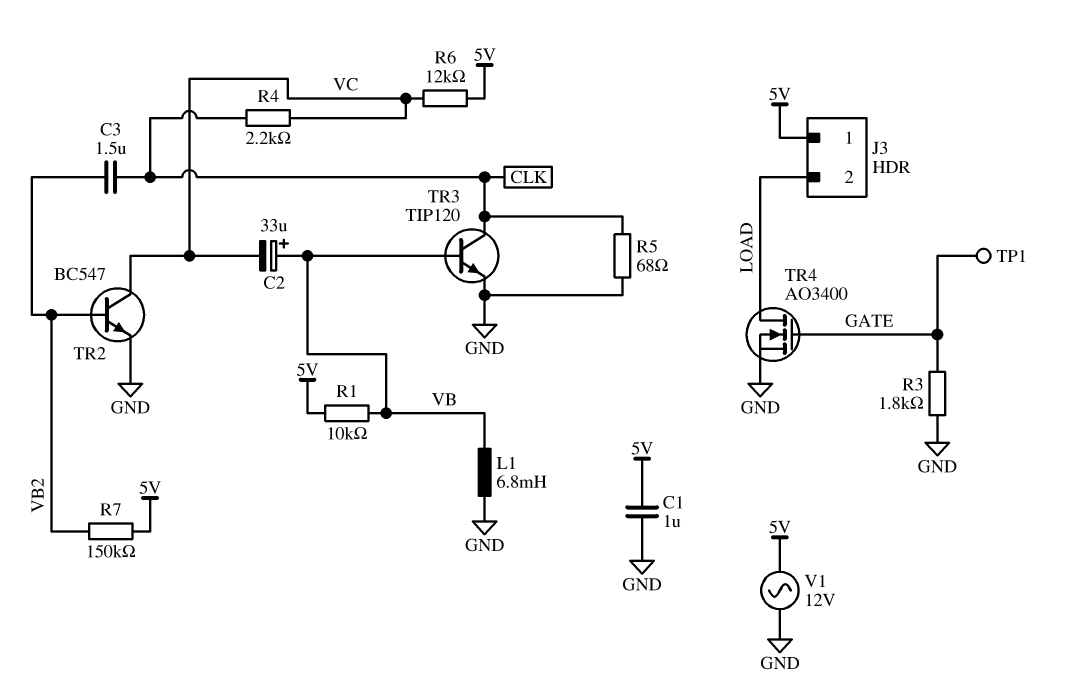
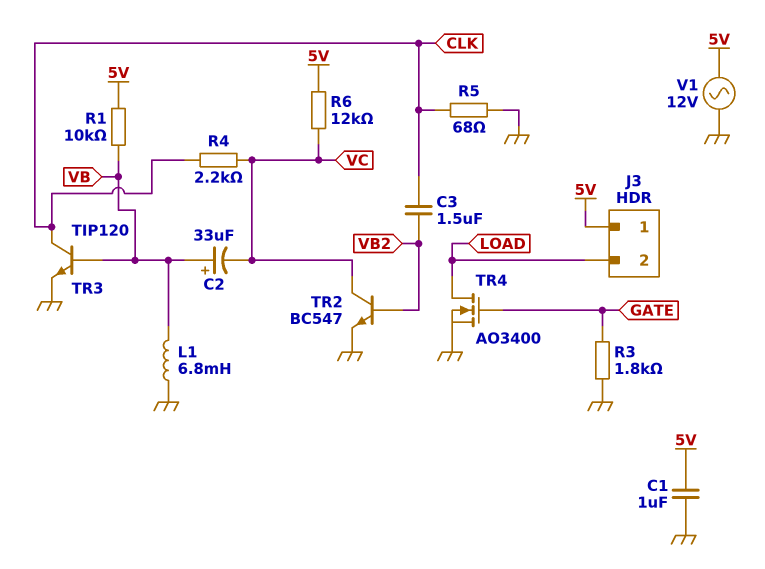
R7: 150k (5V, VB2) -> none
TP1: test point (GATE) -> none

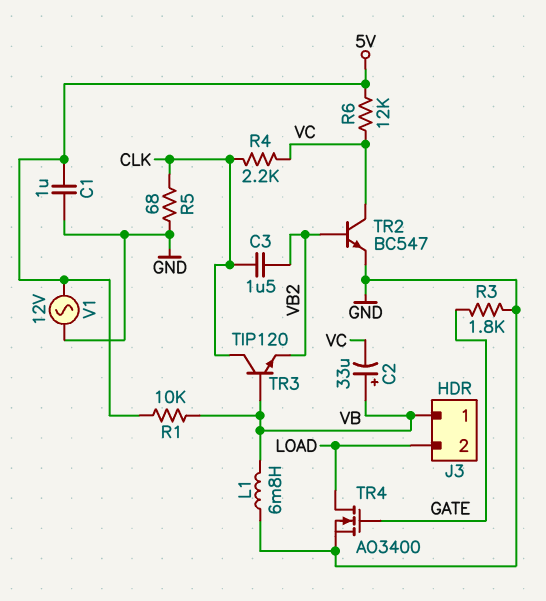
J3 pin 1: 5V -> VB
TR3: NPN TIP120 (B VB, C CLK, E GND) -> NPN TIP120 (B VB, C CLK, E VB2)

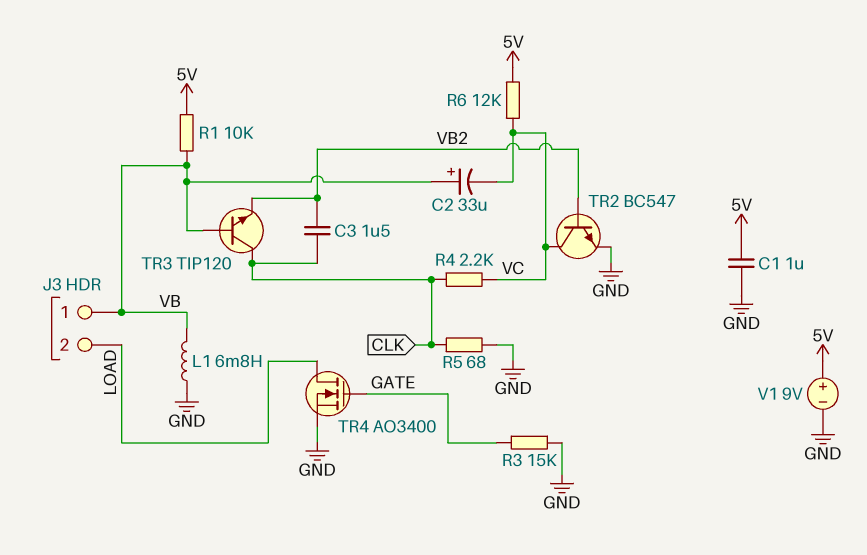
R3: 1.8k (GATE, GND) -> 15k (GATE, GND)
V1: AC 12V (5V, GND) -> 9V (plus 5V, minus GND)

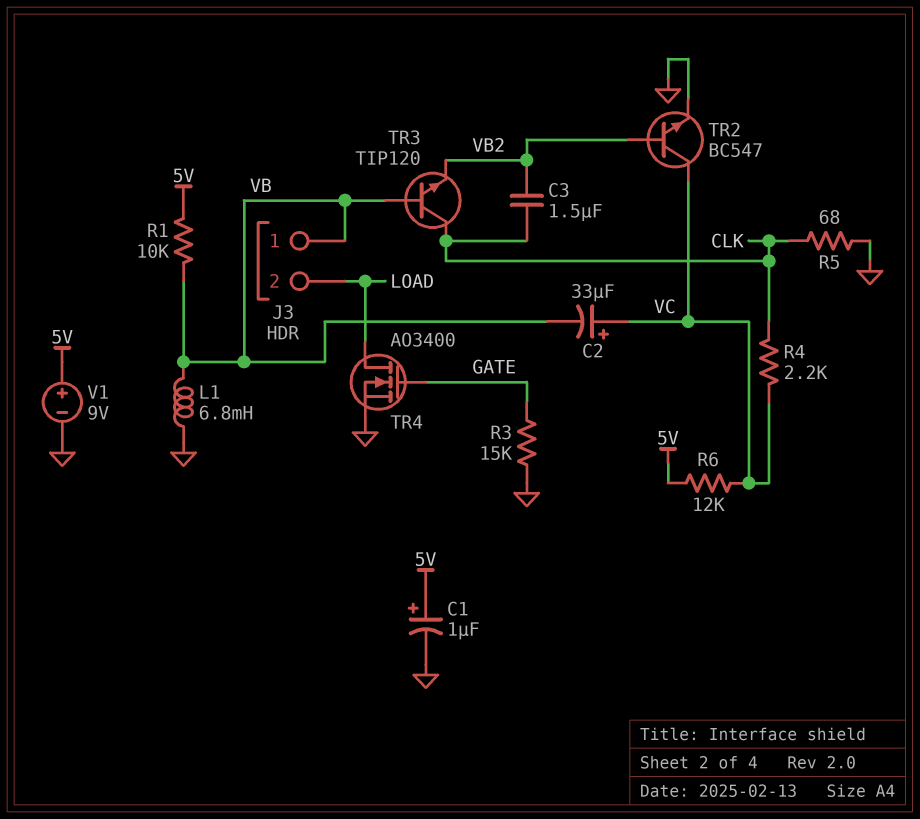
C1: 1uF (5V, GND) -> 1uF (plus 5V, minus GND)
C2: 33uF (plus VB, minus VC) -> 33uF (plus VC, minus VB)

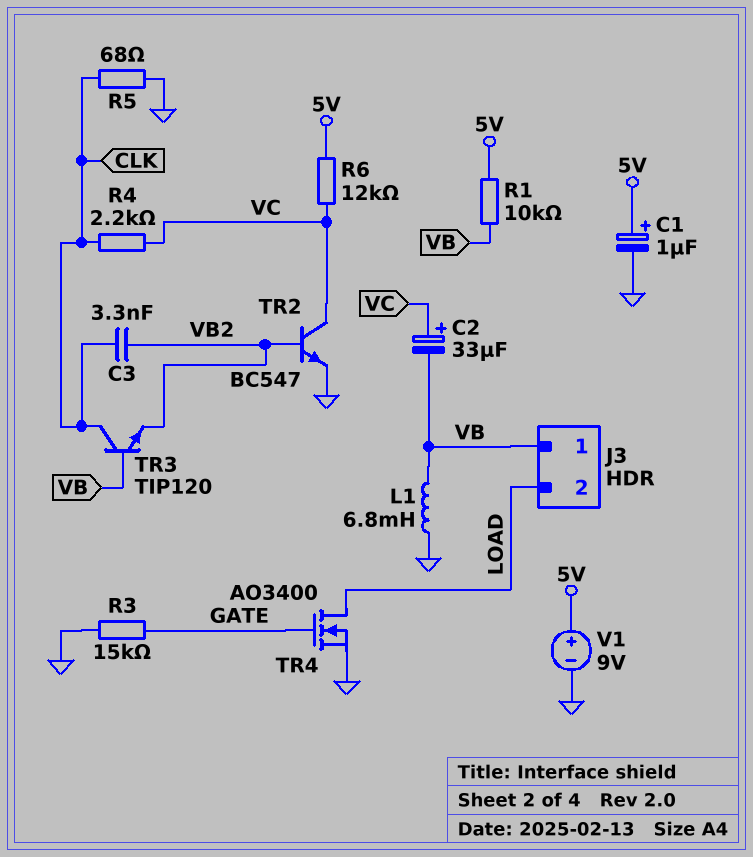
C3: 1.5uF (CLK, VB2) -> 3.3nF (CLK, VB2)

